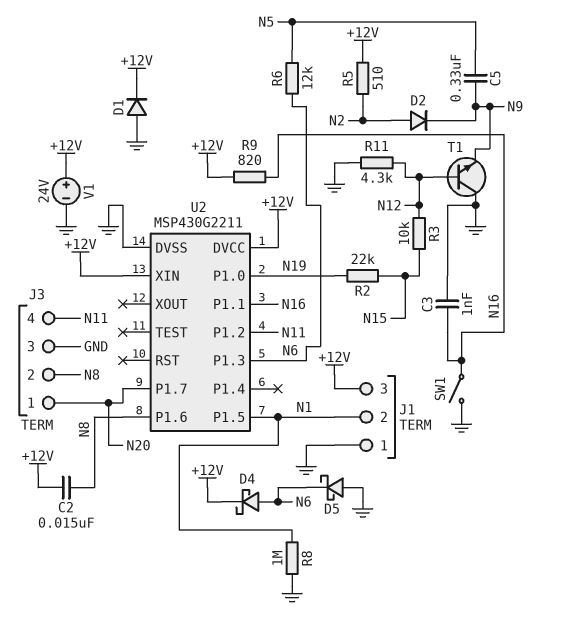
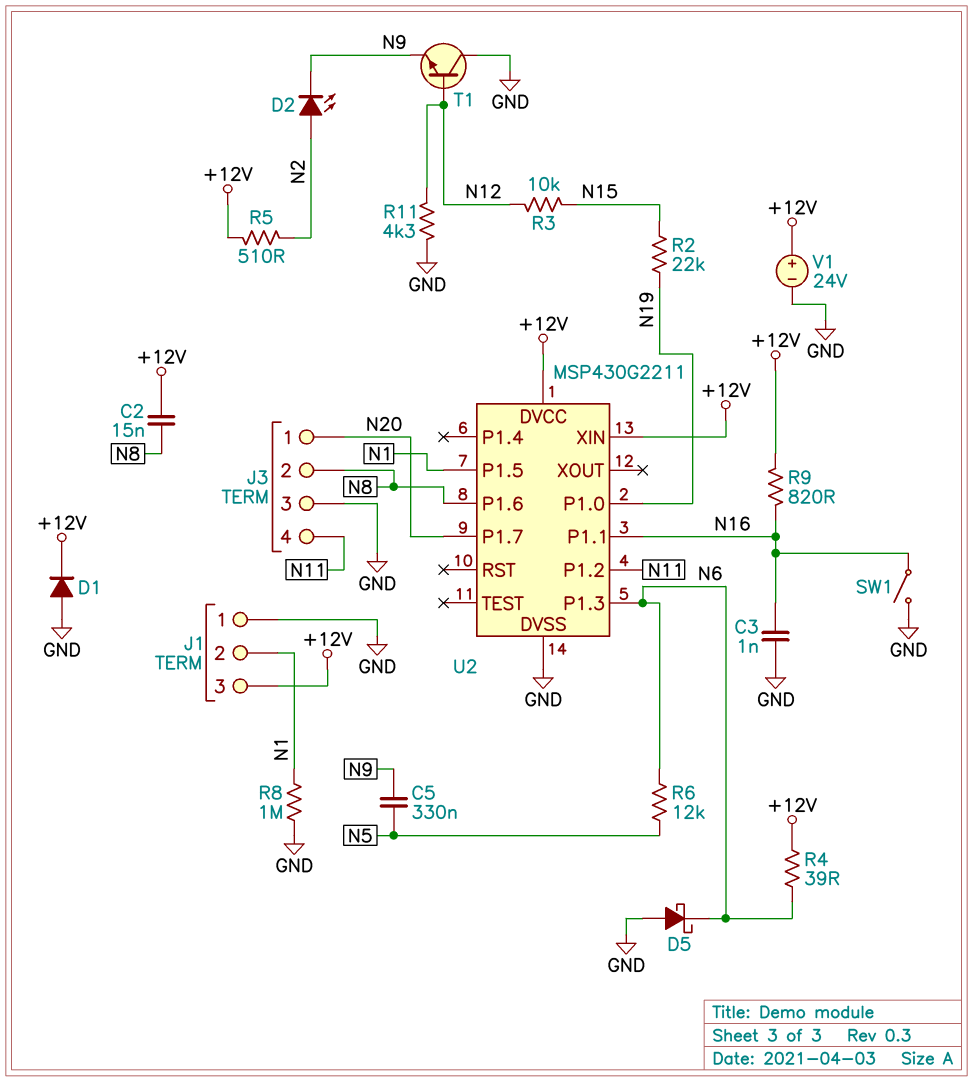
D2: diode (A N2, K N9) -> LED (A N2, K N9)
D4: schottky (A N6, K +12V) -> none
R4: none -> 39 (+12V, N6)

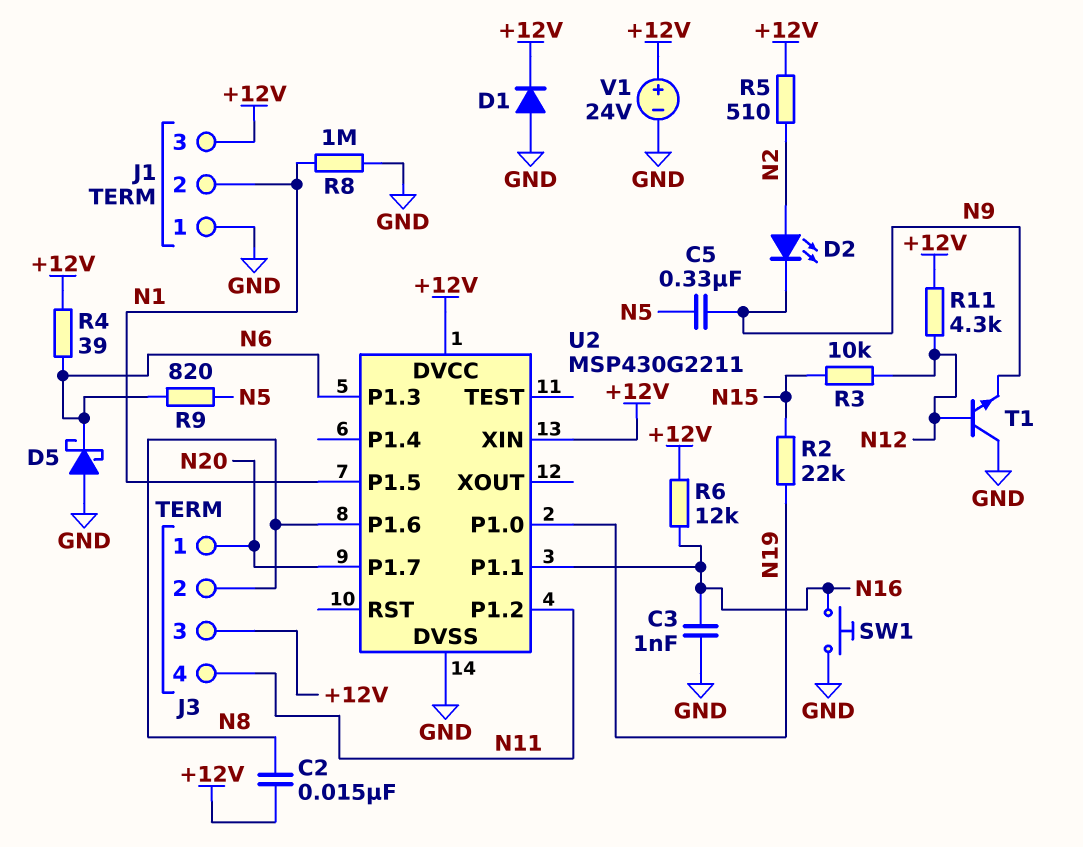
J3 pin 3: GND -> +12V
R6: 12k (N5, N6) -> 12k (+12V, N16)
R9: 820 (+12V, N16) -> 820 (N5, N6)
R11: 4.3k (GND, N12) -> 4.3k (+12V, N12)
SW1: switch (GND, N16) -> button (GND, N16)

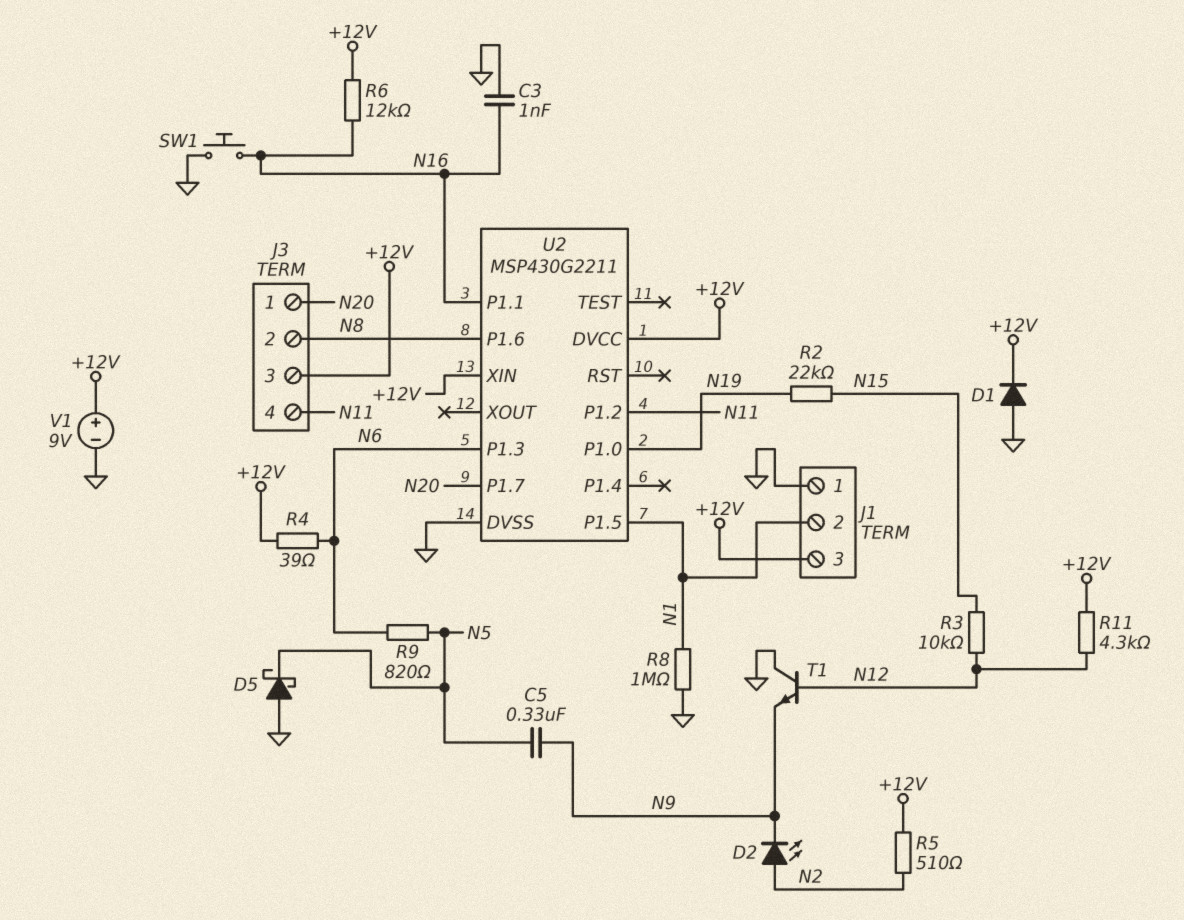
C2: 15nF (+12V, N8) -> none
D5: schottky (A GND, K N6) -> schottky (A GND, K N5)
V1: 24V (plus +12V, minus GND) -> 9V (plus +12V, minus GND)

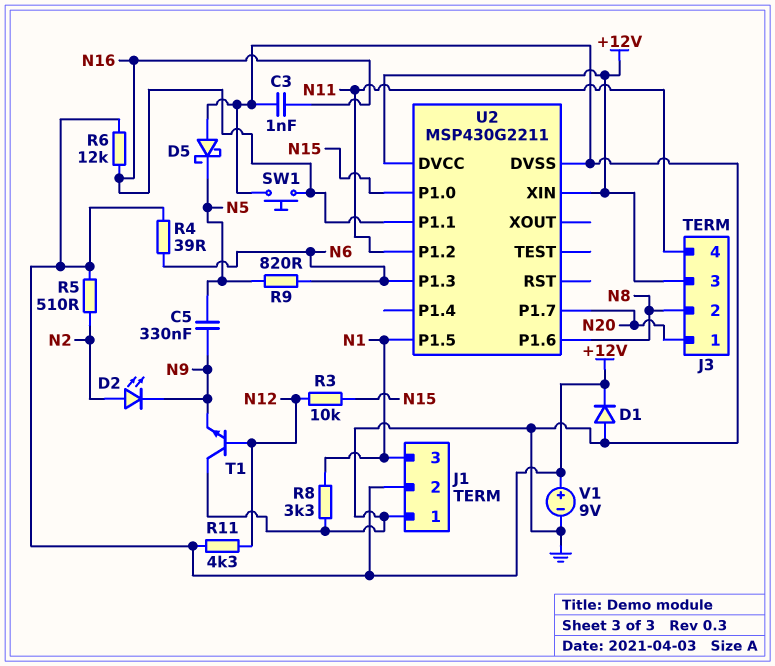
J1 pin 2: N1 -> +12V
J1 pin 3: +12V -> N1
R2: 22k (N15, N19) -> none
R8: 1M (GND, N1) -> 3.3k (GND, N1)
U2 pin P1.0: N19 -> N15

